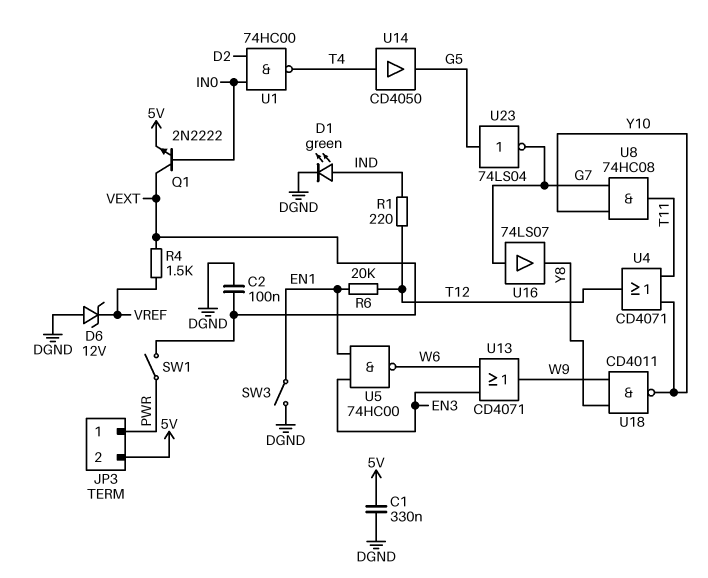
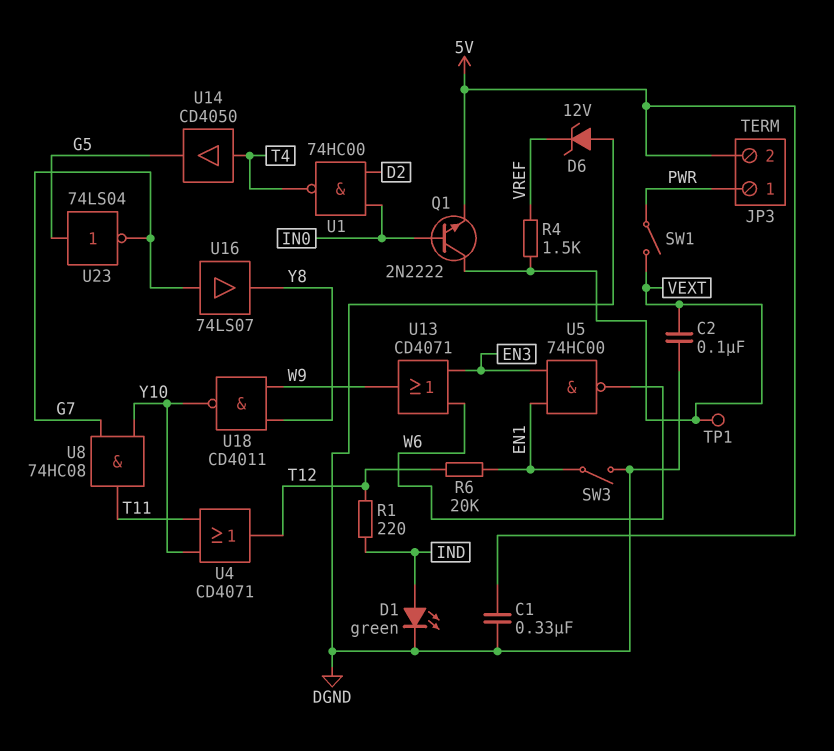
TP1: none -> test point (VEXT)

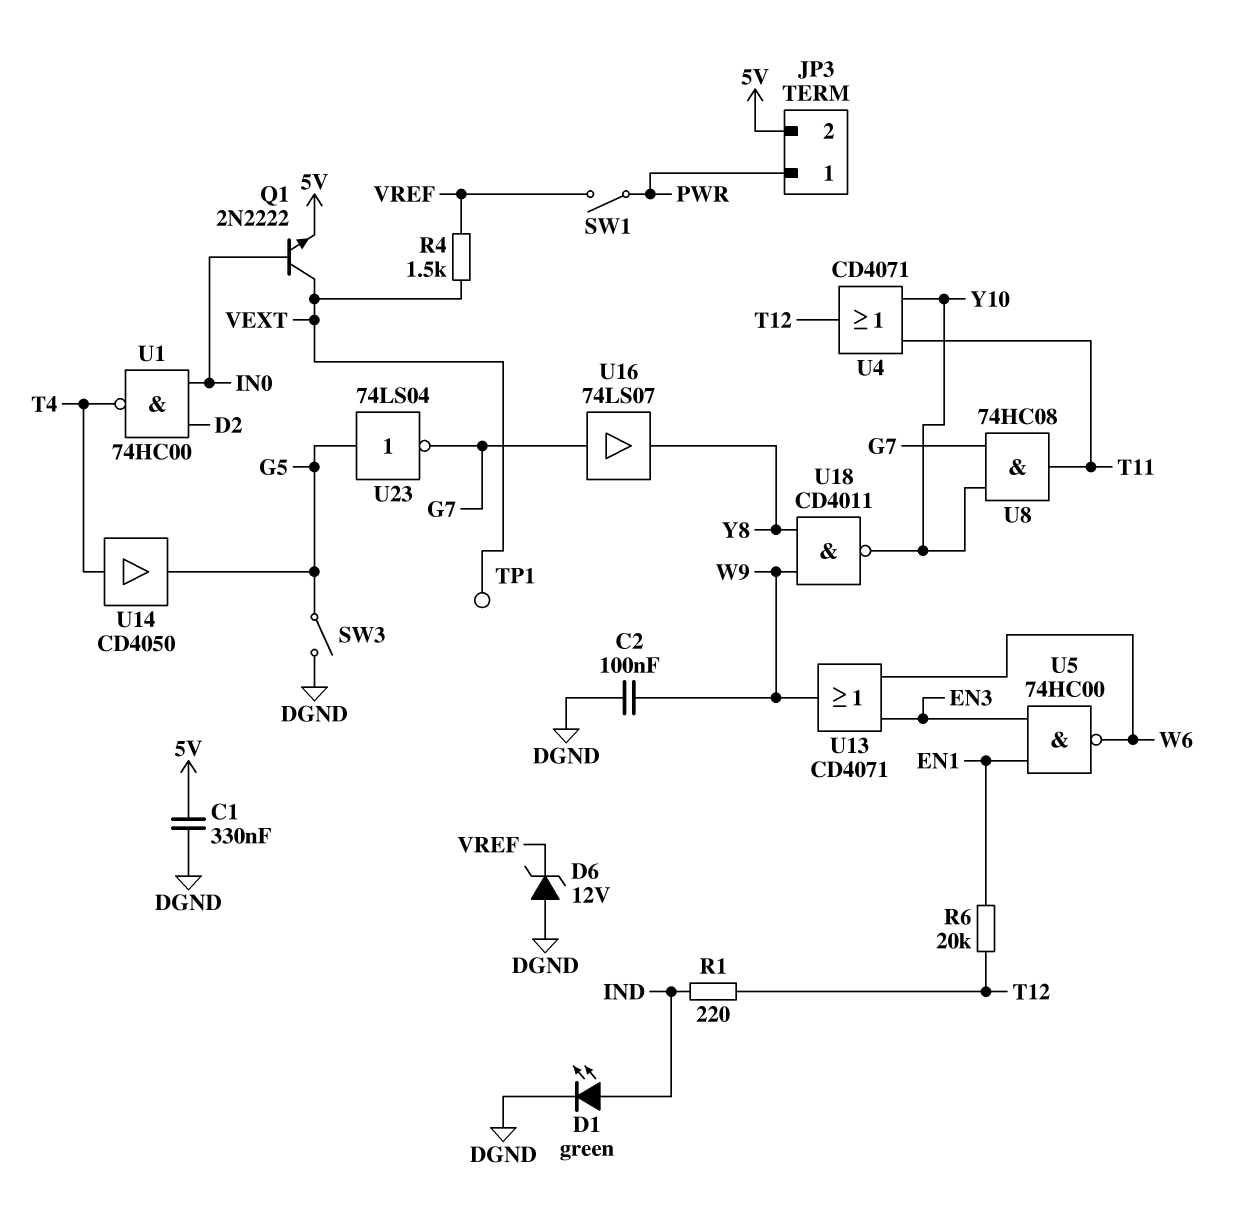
C2: 100nF (DGND, VEXT) -> 100nF (DGND, W9)
SW1: switch (PWR, VEXT) -> switch (PWR, VREF)
SW3: switch (DGND, EN1) -> switch (DGND, G5)

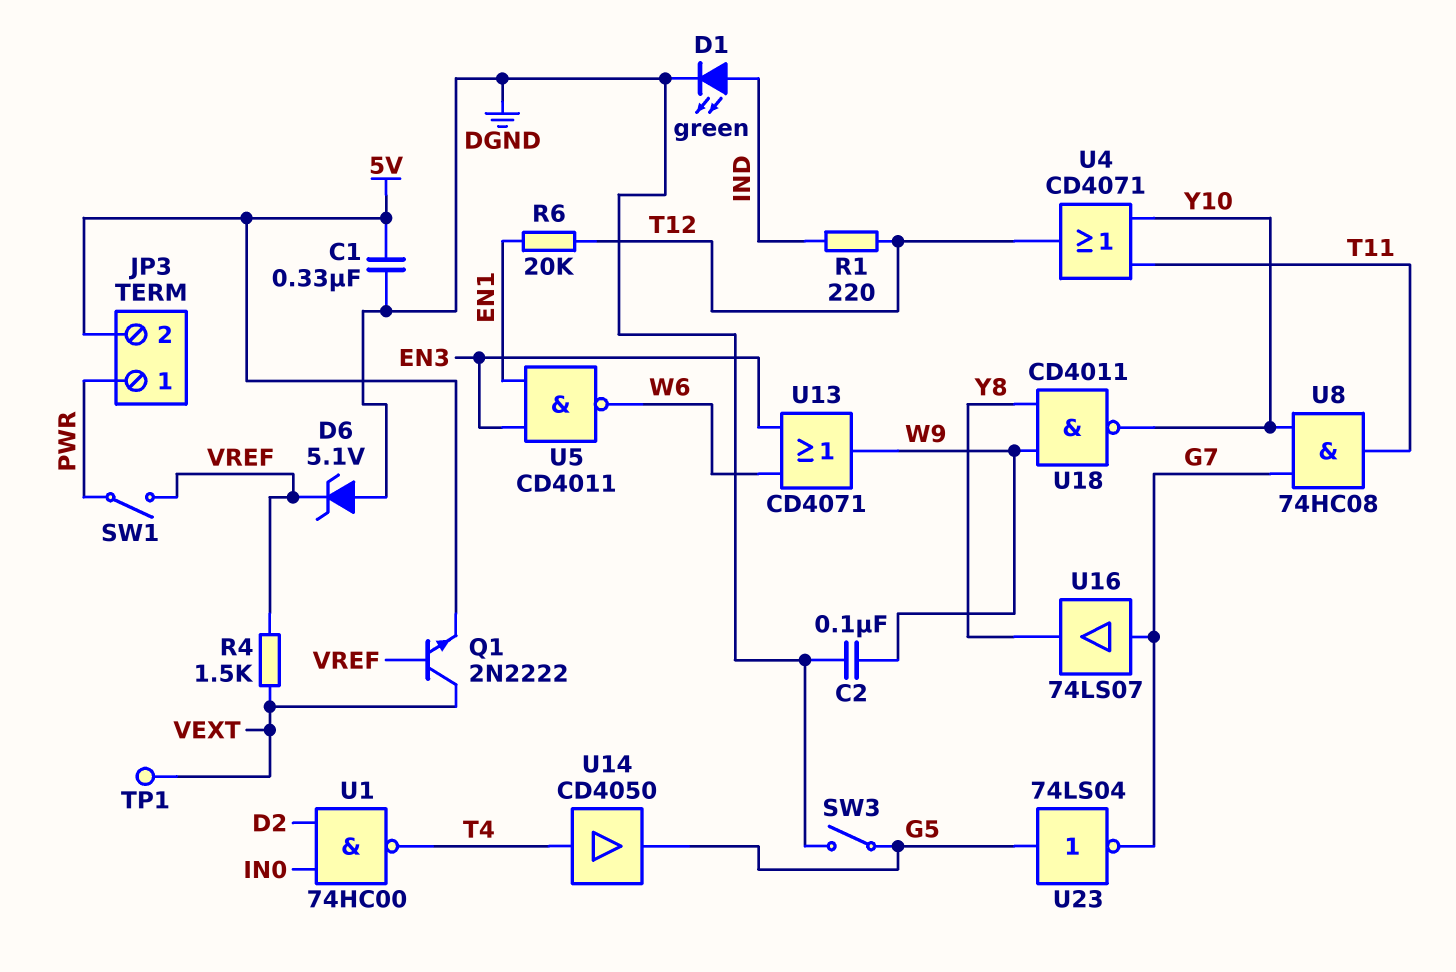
D6: zener 12V (A DGND, K VREF) -> zener 5.1V (A DGND, K VREF)
Q1: NPN 2N2222 (B IN0, C VEXT, E 5V) -> NPN 2N2222 (B VREF, C VEXT, E 5V)
U5: NAND 74HC00 (in EN1, in EN3, out W6) -> NAND CD4011 (in EN1, in EN3, out W6)

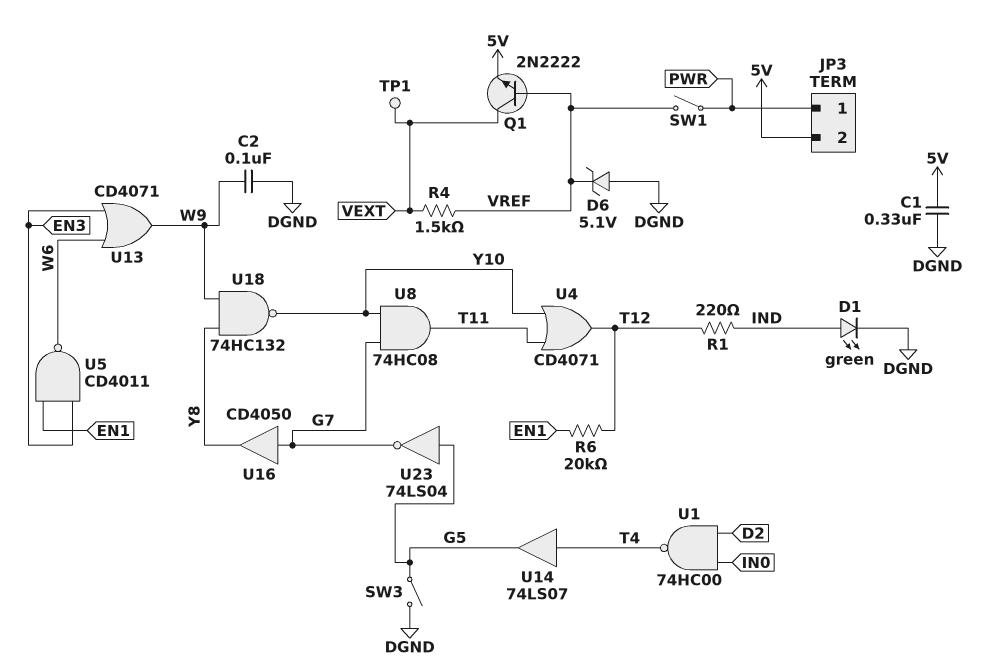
U14: buffer CD4050 (in T4, out G5) -> buffer 74LS07 (in T4, out G5)
U16: buffer 74LS07 (in G7, out Y8) -> buffer CD4050 (in G7, out Y8)
U18: NAND CD4011 (in W9, in Y8, out Y10) -> NAND 74HC132 (in W9, in Y8, out Y10)

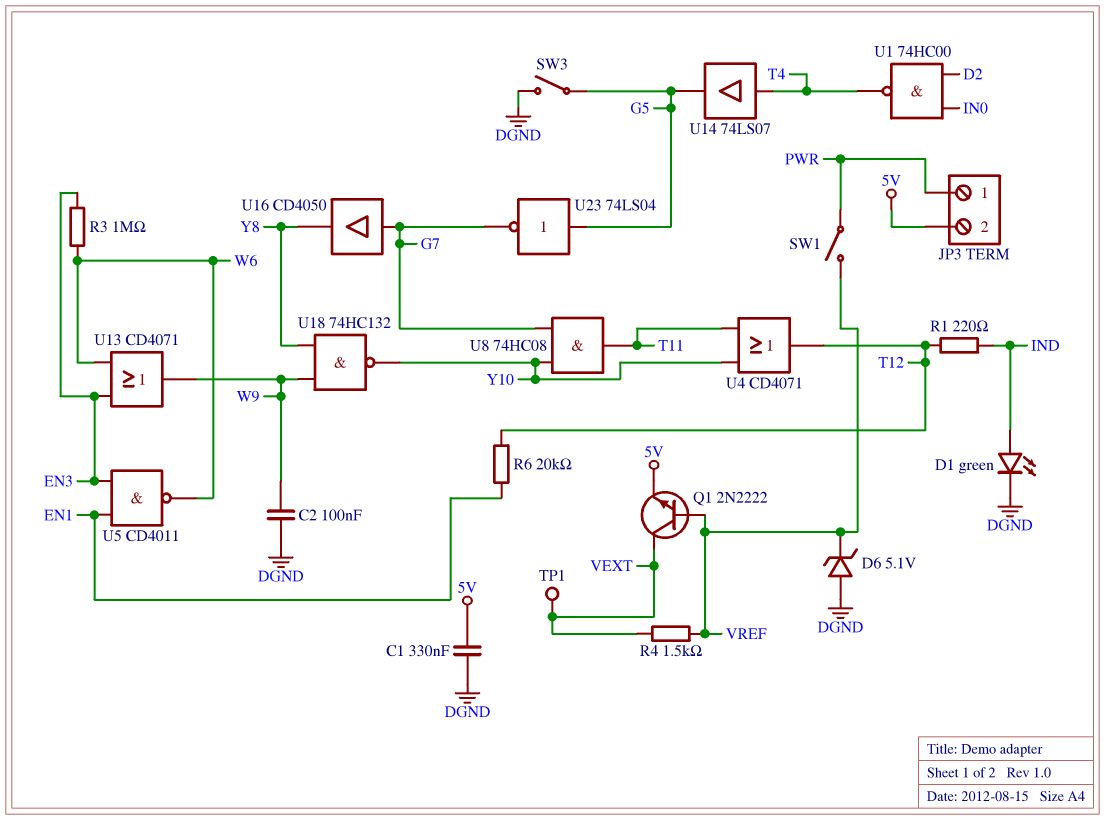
R3: none -> 1M (EN3, W6)

